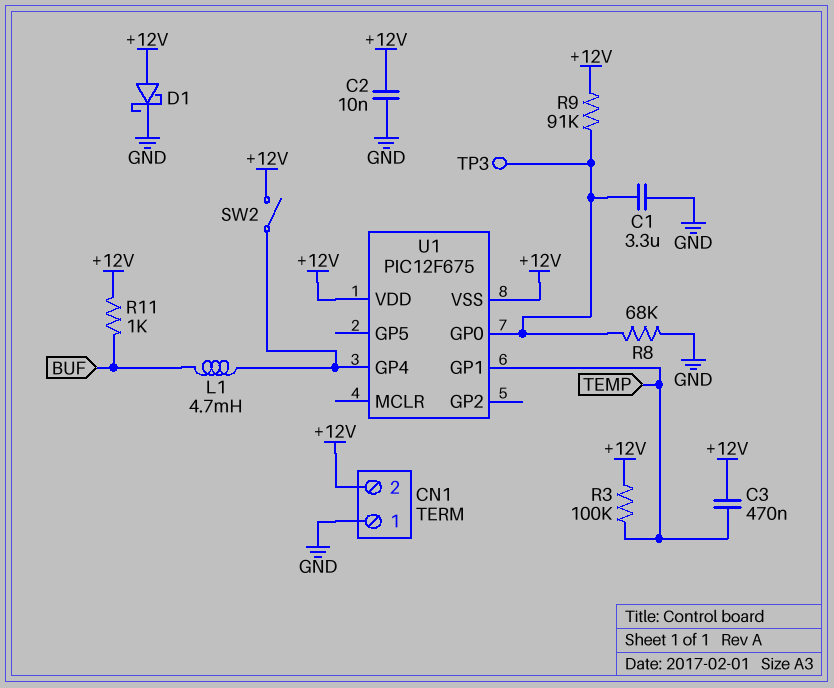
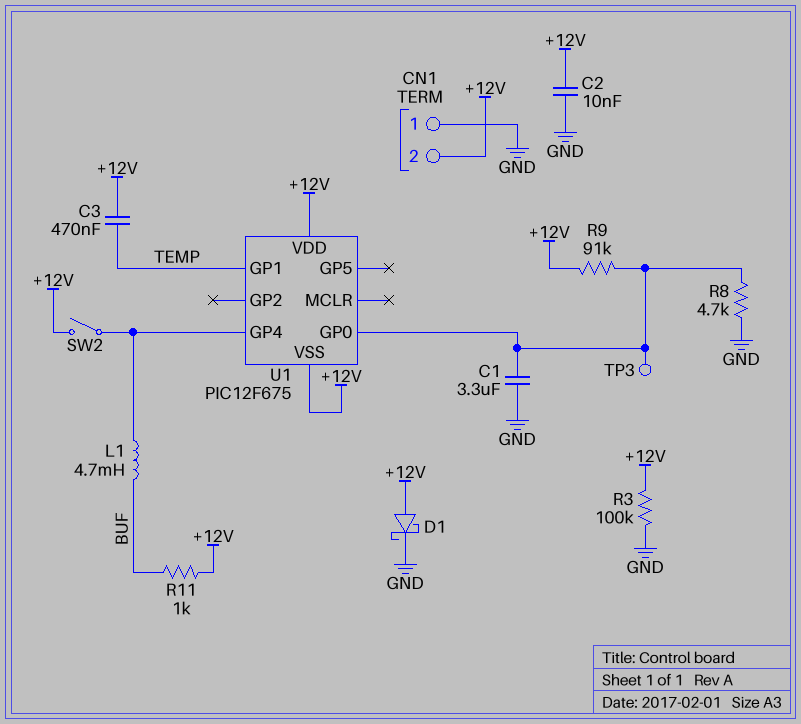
R3: 100k (+12V, TEMP) -> 100k (+12V, GND)
R8: 68k (GND, U1/GP0) -> 4.7k (GND, U1/GP0)

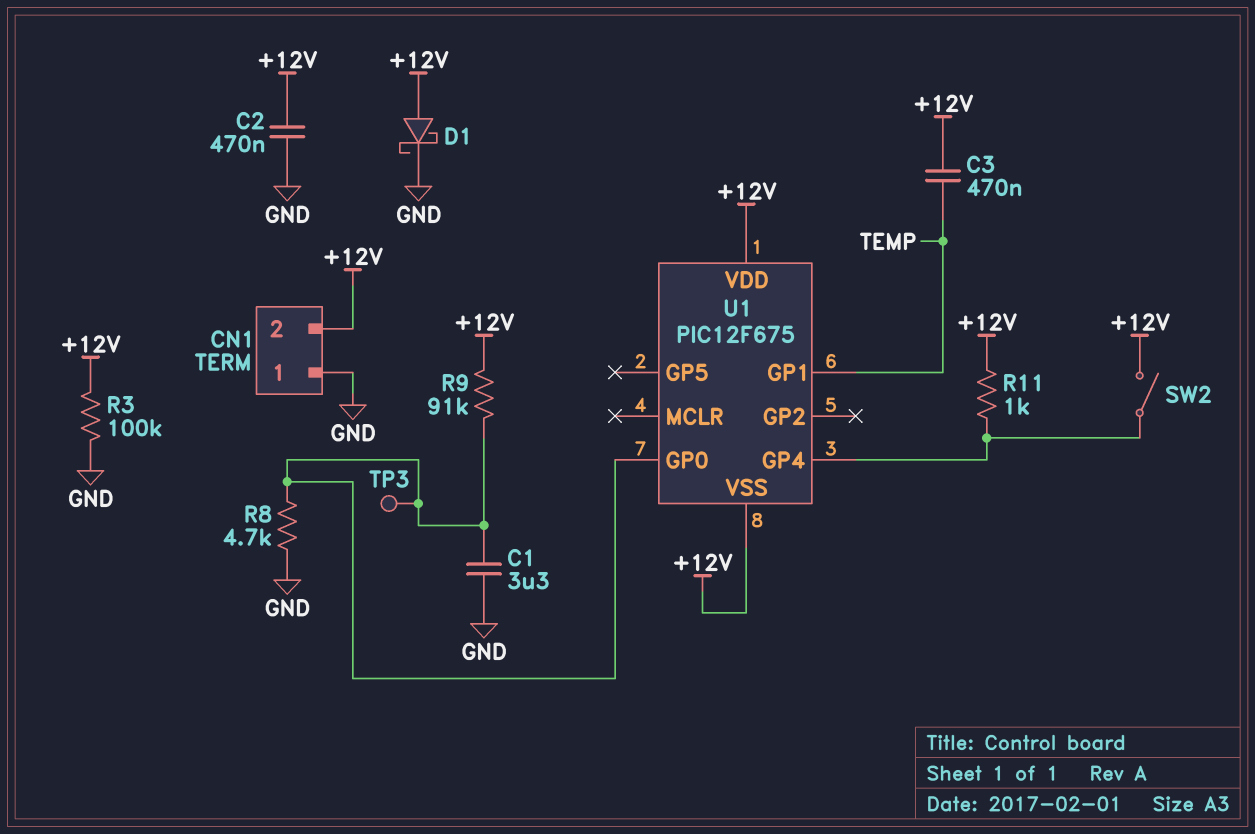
C2: 10nF (+12V, GND) -> 470nF (+12V, GND)
L1: 4.7mH (BUF, U1/GP4) -> none
R11: 1k (+12V, BUF) -> 1k (+12V, U1/GP4)

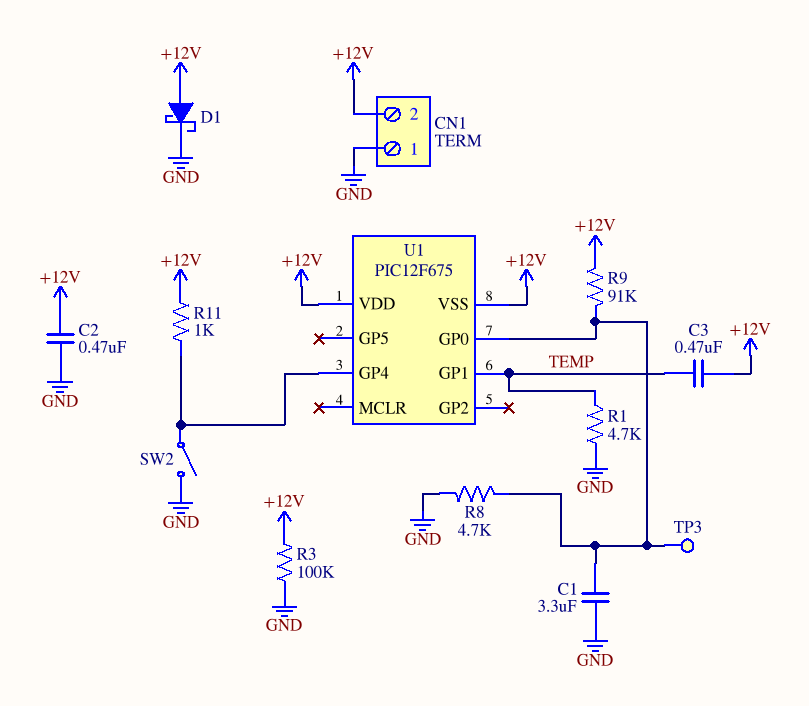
R1: none -> 4.7k (GND, TEMP)
SW2: switch (+12V, U1/GP4) -> switch (GND, U1/GP4)

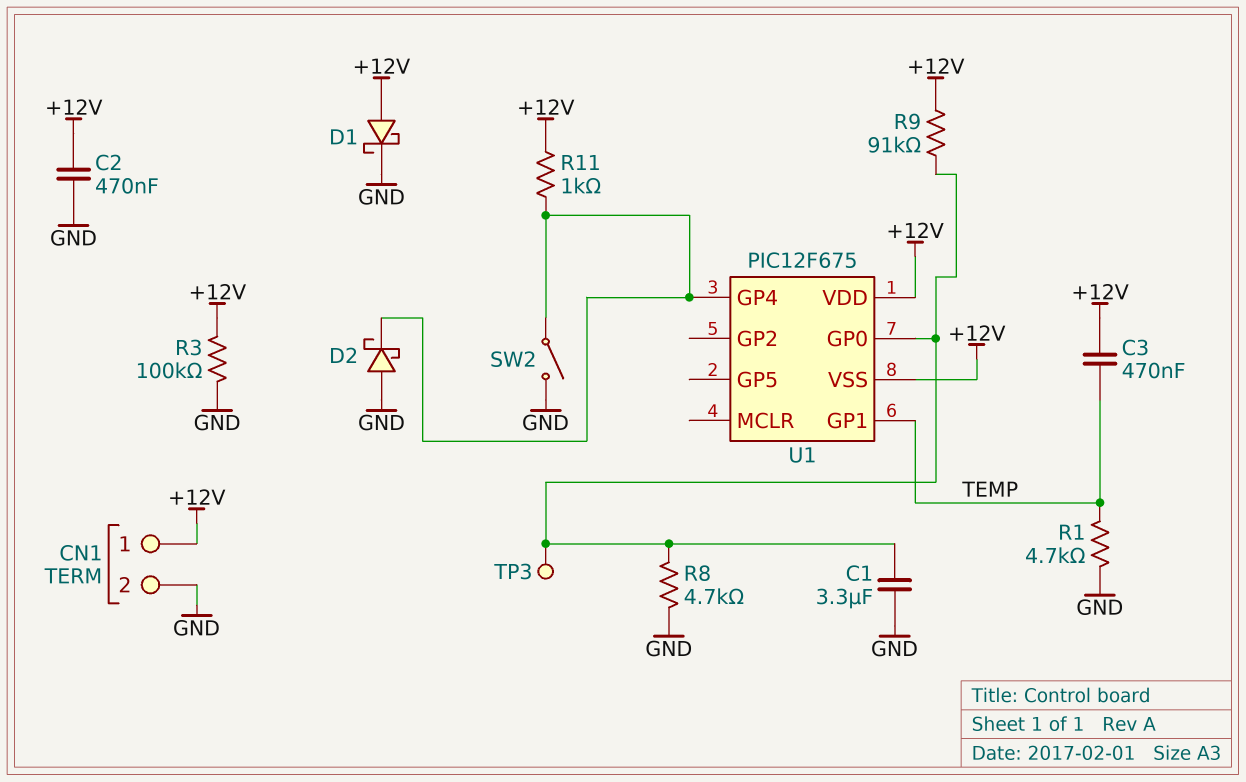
CN1 pin 1: GND -> +12V
CN1 pin 2: +12V -> GND
D2: none -> schottky (A GND, K U1/GP4)

